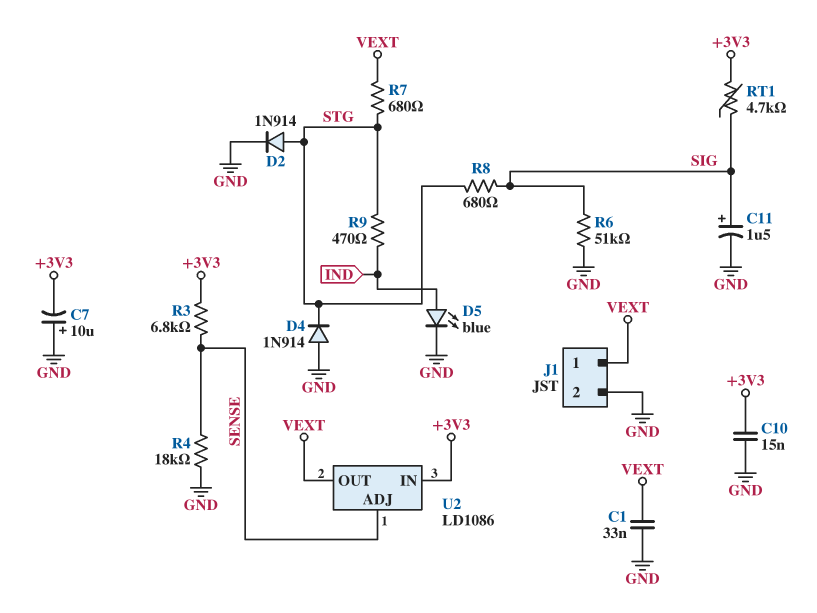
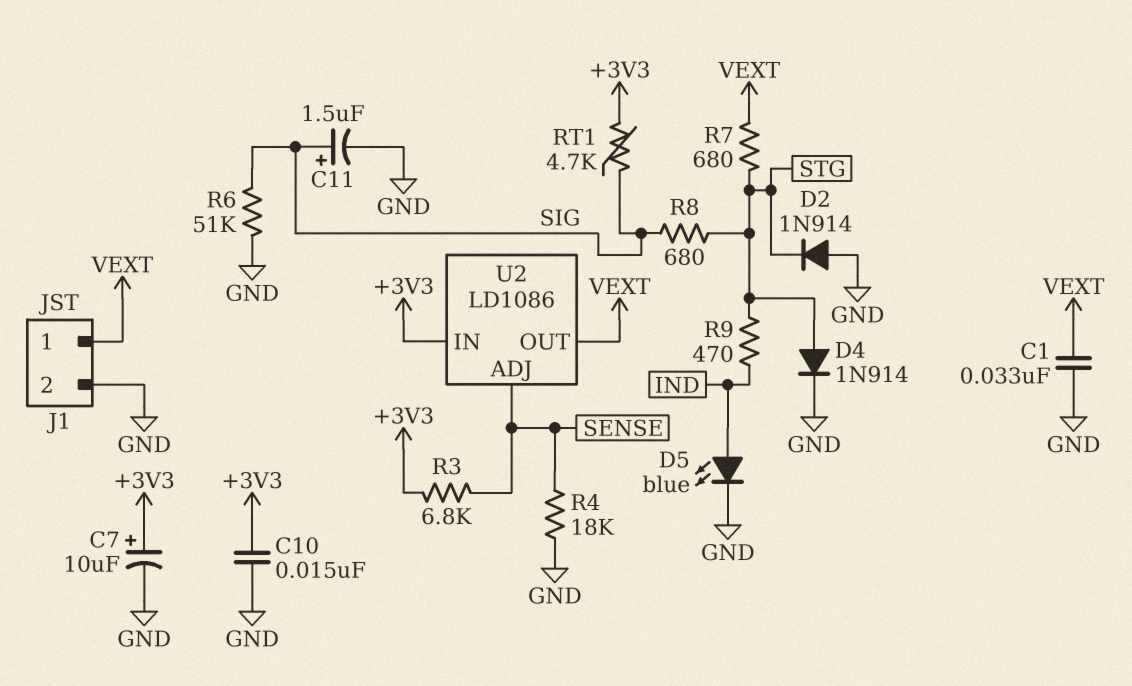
C7: 10uF (plus GND, minus +3V3) -> 10uF (plus +3V3, minus GND)
D2: diode 1N914 (A STG, K GND) -> diode 1N914 (A GND, K STG)
D4: diode 1N914 (A GND, K STG) -> diode 1N914 (A STG, K GND)

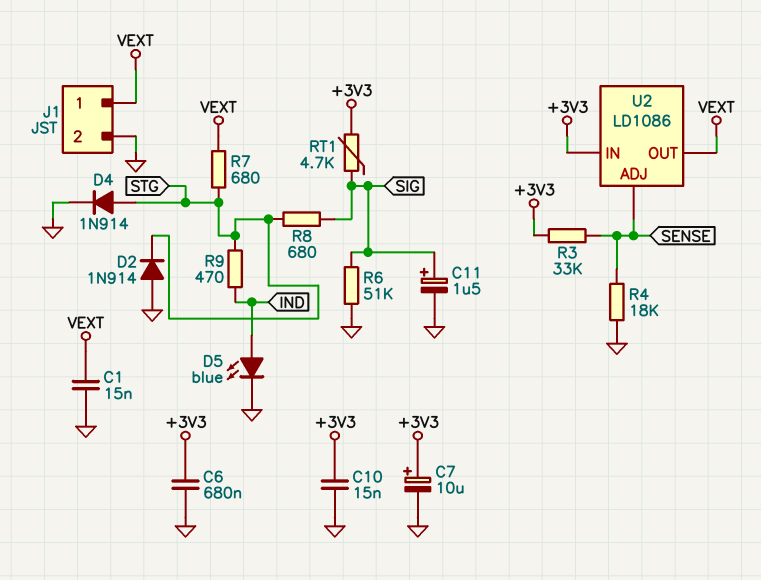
C1: 33nF (GND, VEXT) -> 15nF (GND, VEXT)
C6: none -> 680nF (+3V3, GND)
R3: 6.8k (+3V3, SENSE) -> 33k (+3V3, SENSE)

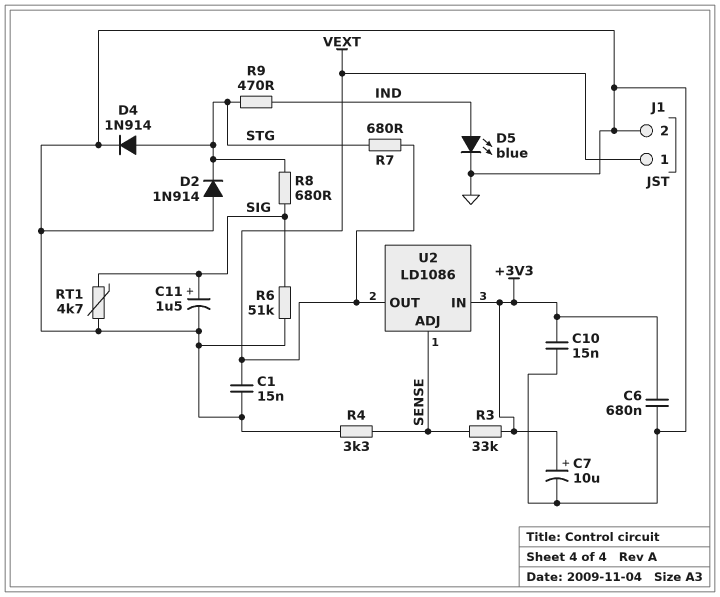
R4: 18k (GND, SENSE) -> 3.3k (GND, SENSE)
RT1: 4.7k (+3V3, SIG) -> 4.7k (GND, SIG)

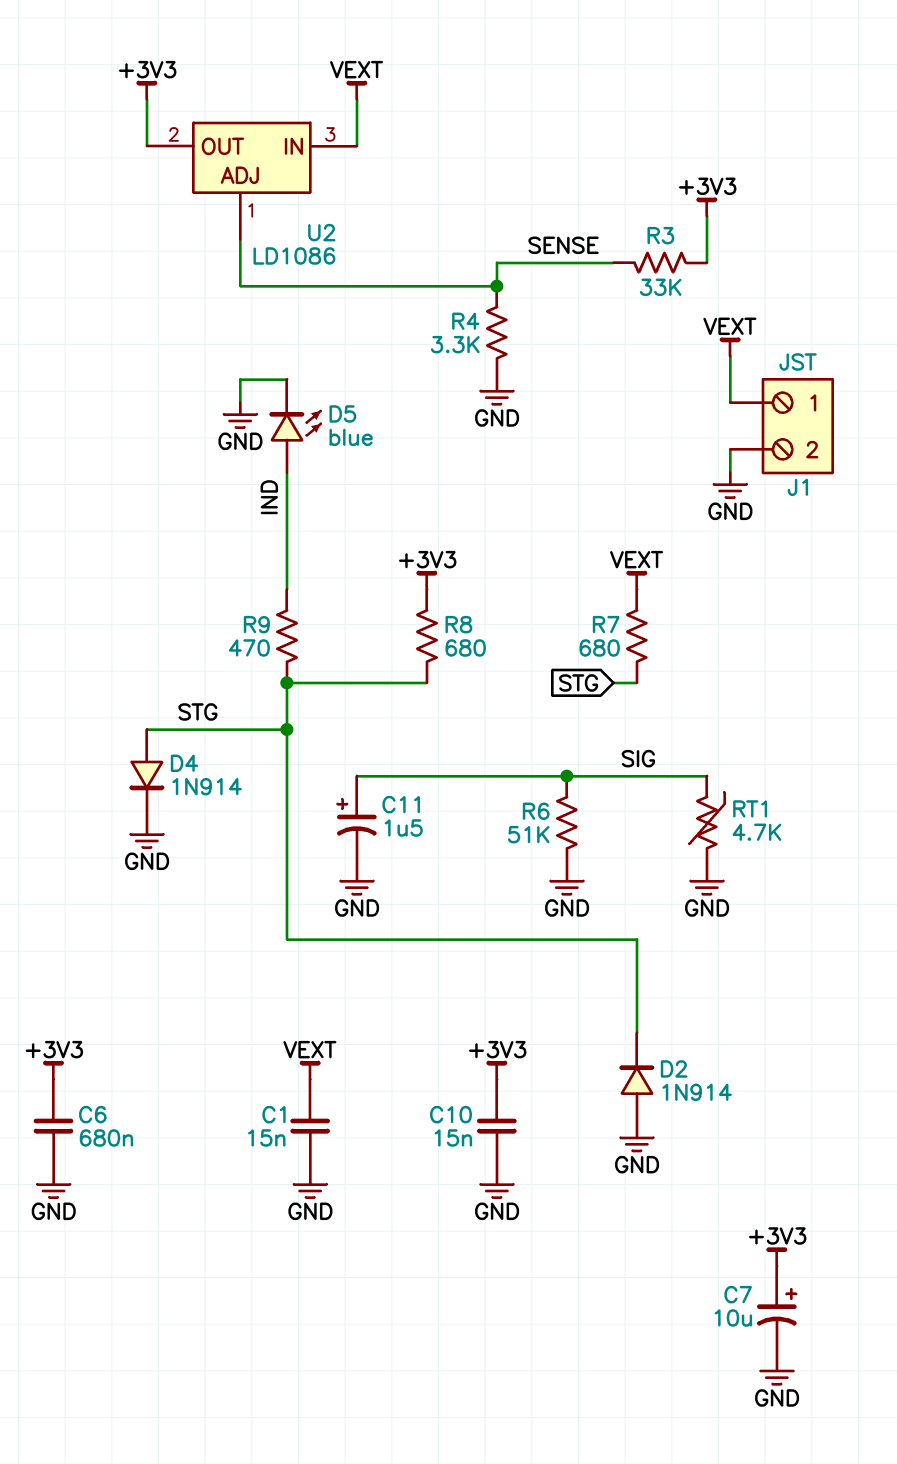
R8: 680 (SIG, STG) -> 680 (+3V3, STG)
U2 pin IN: +3V3 -> VEXT
U2 pin OUT: VEXT -> +3V3

